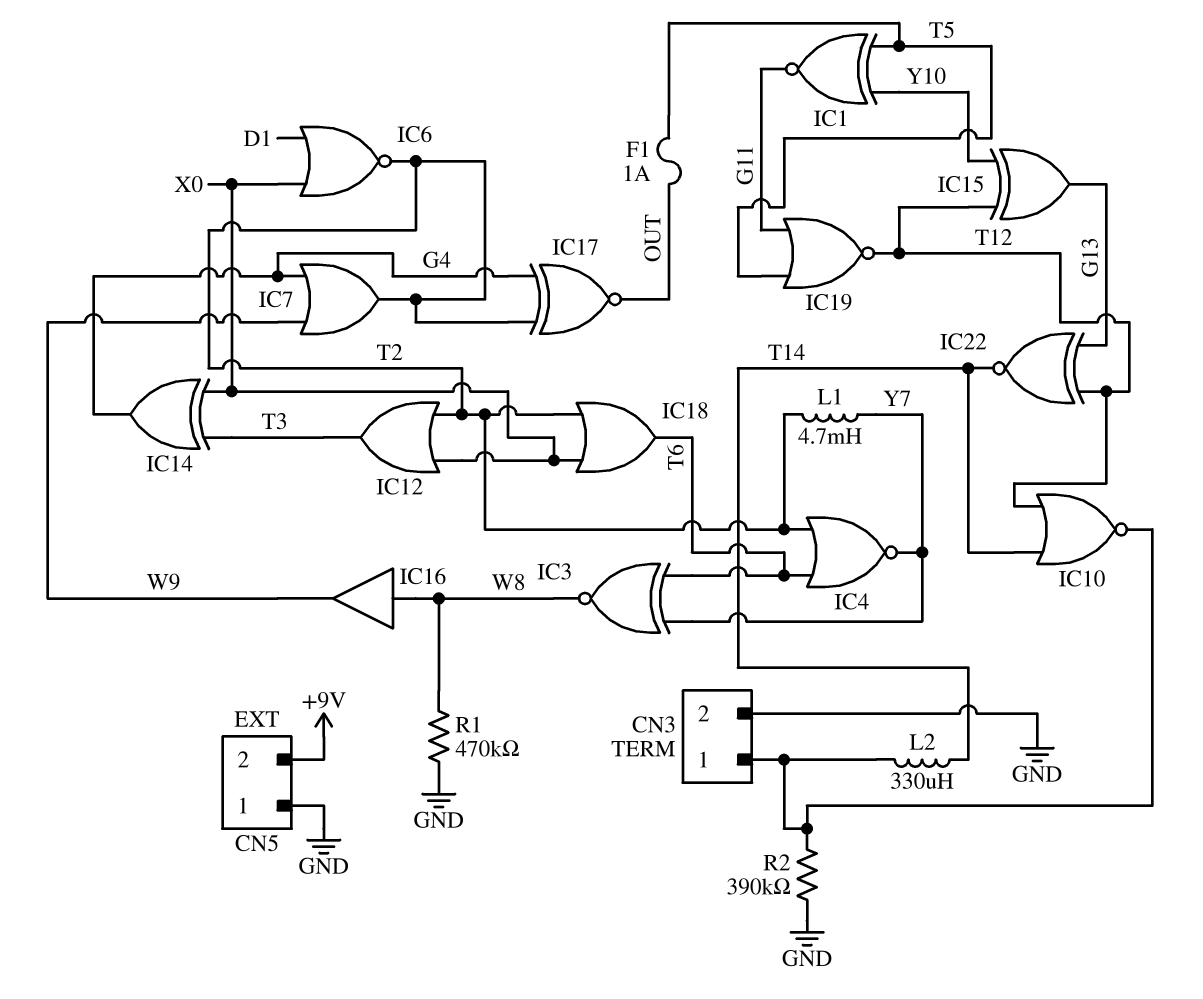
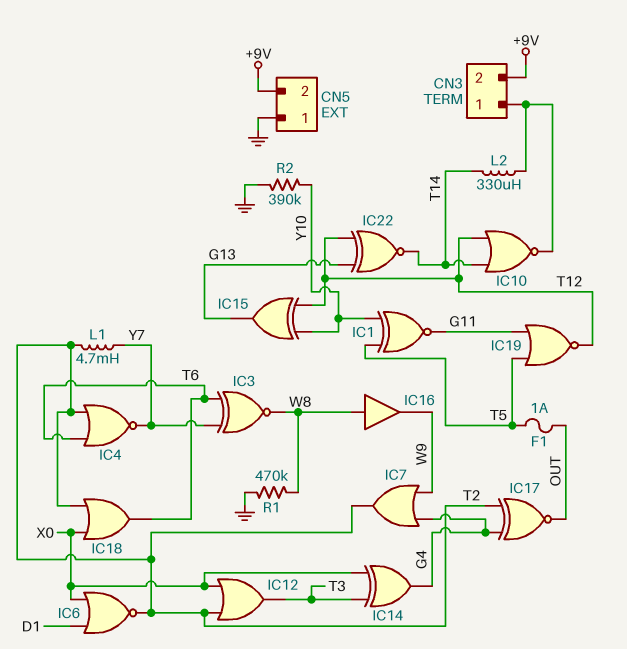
CN3 pin 2: GND -> +9V
R2: 390k (CN3/1, GND) -> 390k (GND, Y10)

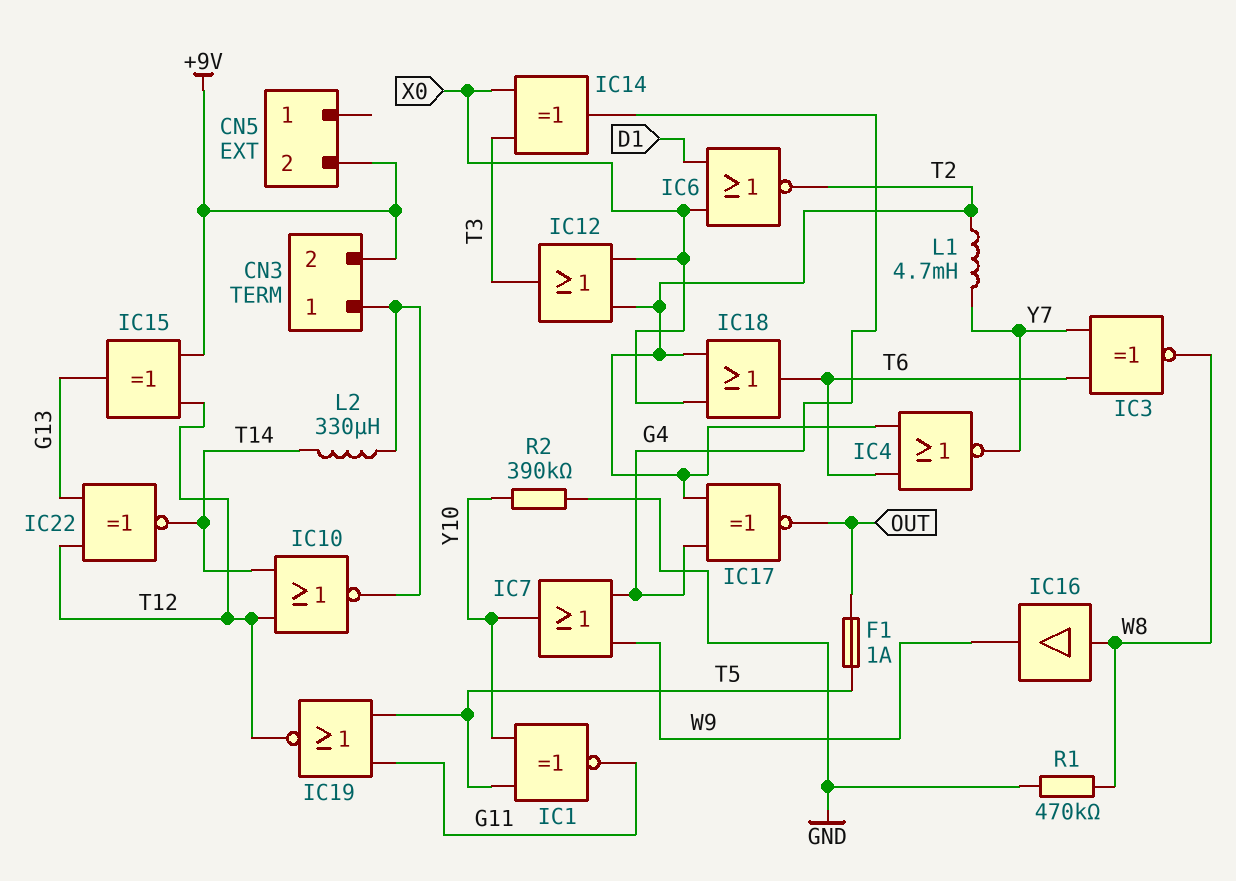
CN5 pin 1: GND -> none
IC7: OR (in G4, in W9, out T2) -> OR (in G4, in W9, out Y10)
IC15: XOR (in T12, in Y10, out G13) -> XOR (in +9V, in T12, out G13)

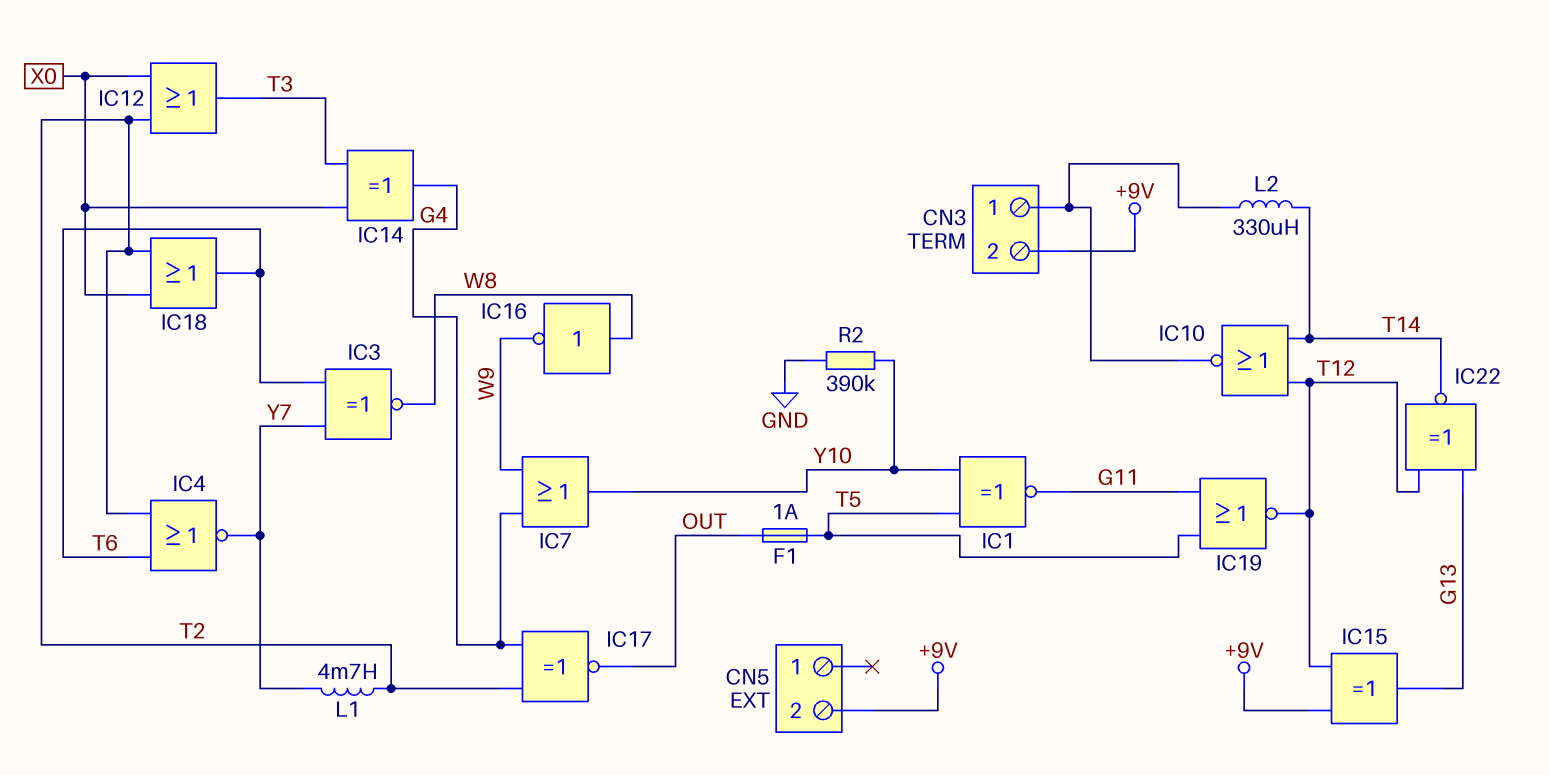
IC6: NOR (in D1, in X0, out T2) -> none
IC16: buffer (in W8, out W9) -> NOT (in W8, out W9)
R1: 470k (GND, W8) -> none

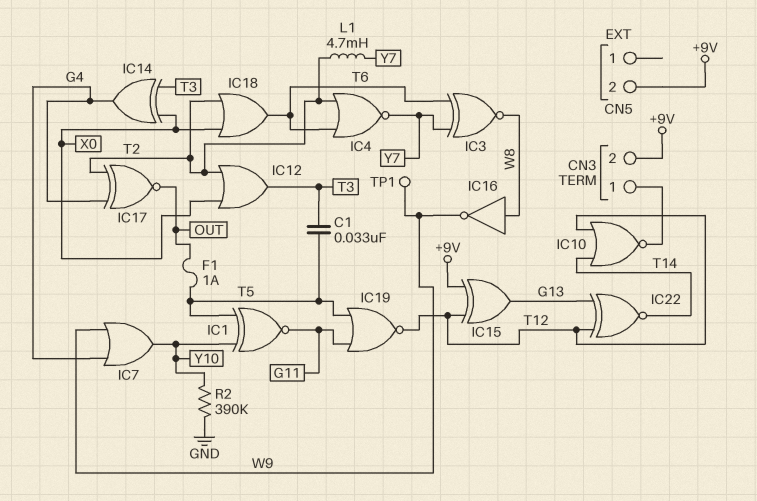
C1: none -> 33nF (T3, T5)
L2: 330uH (CN3/1, T14) -> none
TP1: none -> test point (W9)

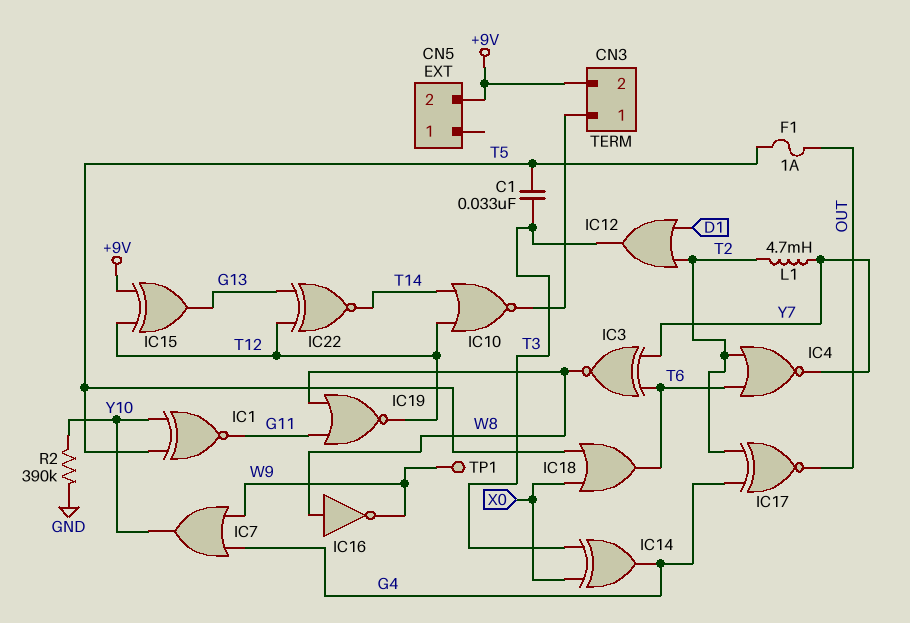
IC12: OR (in T2, in X0, out T3) -> OR (in D1, in T2, out T3)
IC18: OR (in T2, in X0, out T6) -> OR (in T5, in X0, out T6)
IC19: NOR (in G11, in T5, out T12) -> NOR (in G11, in W8, out T12)

